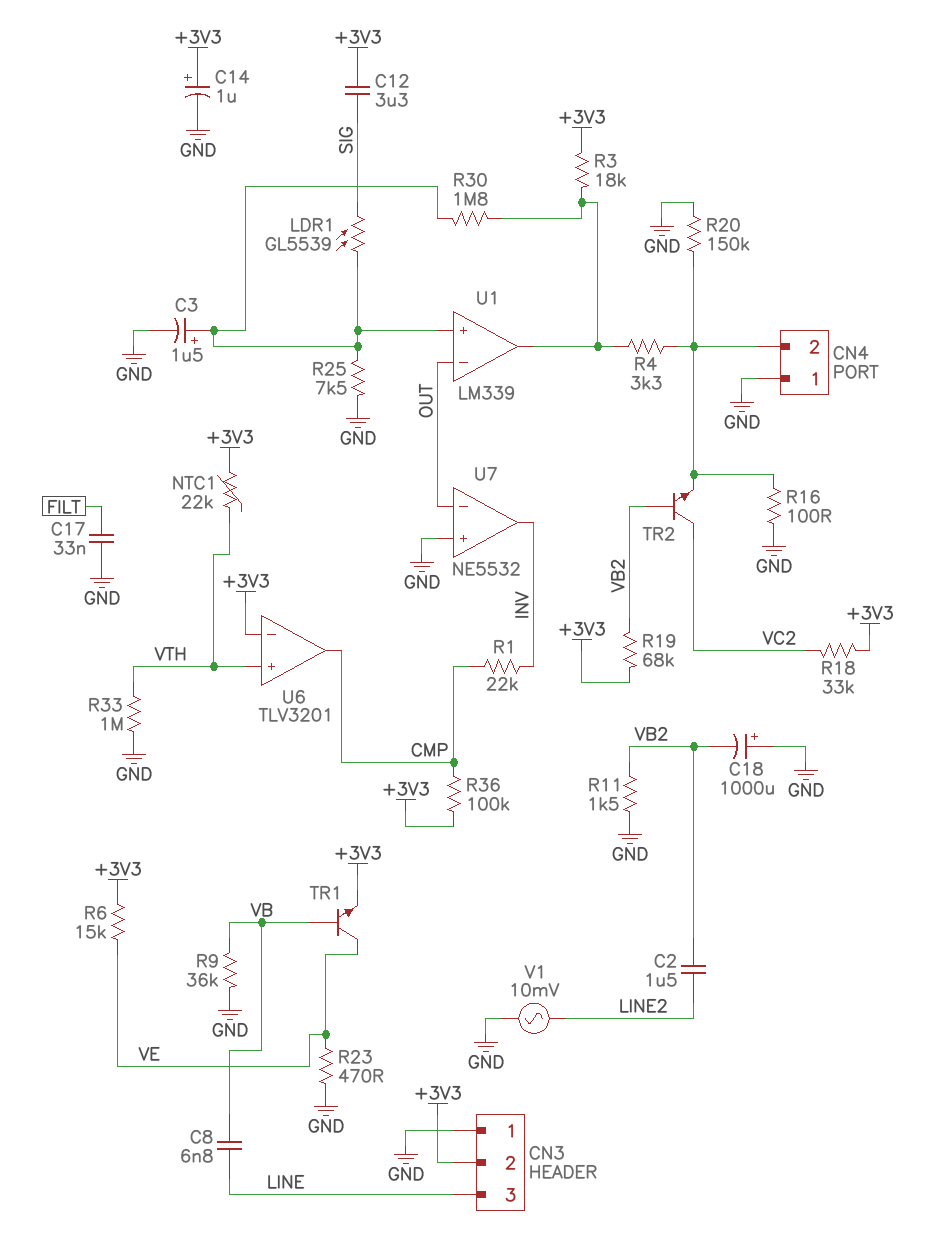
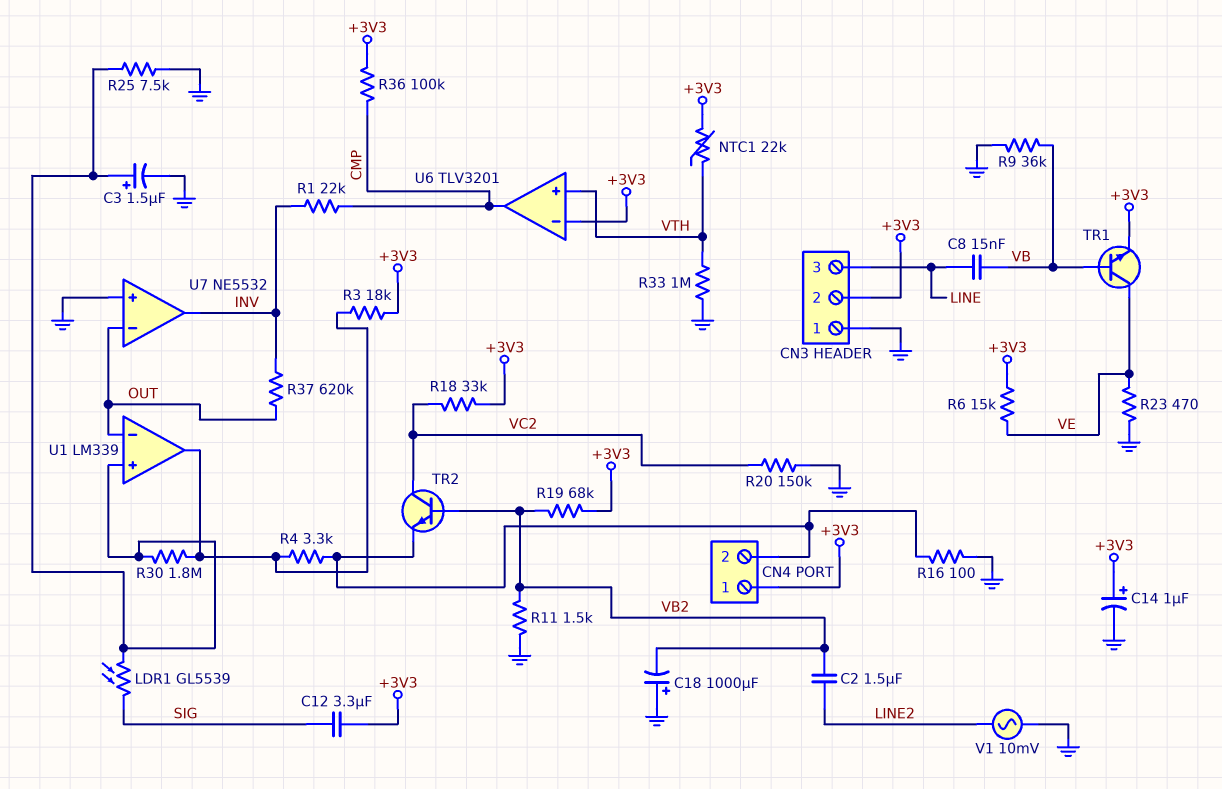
C8: 6.8nF (LINE, VB) -> 15nF (LINE, VB)
C17: 33nF (FILT, GND) -> none
CN4 pin 1: GND -> +3V3
R20: 150k (CN4/2, GND) -> 150k (GND, VC2)
R37: none -> 620k (INV, OUT)

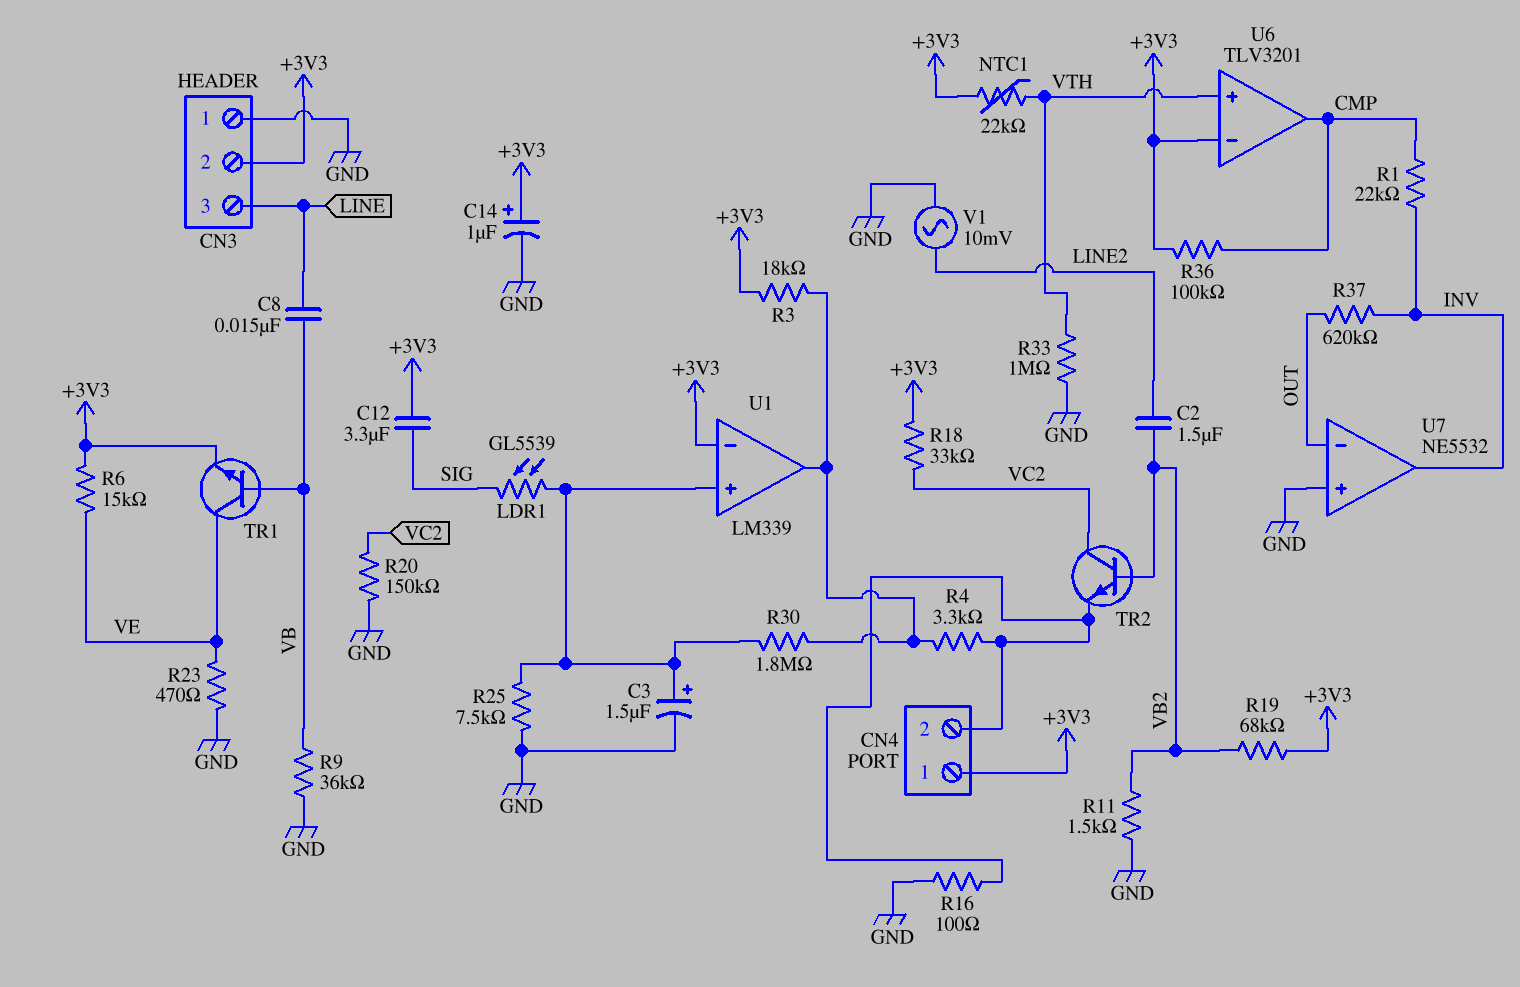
C18: 1000uF (plus GND, minus VB2) -> none
U1 pin in-: OUT -> +3V3

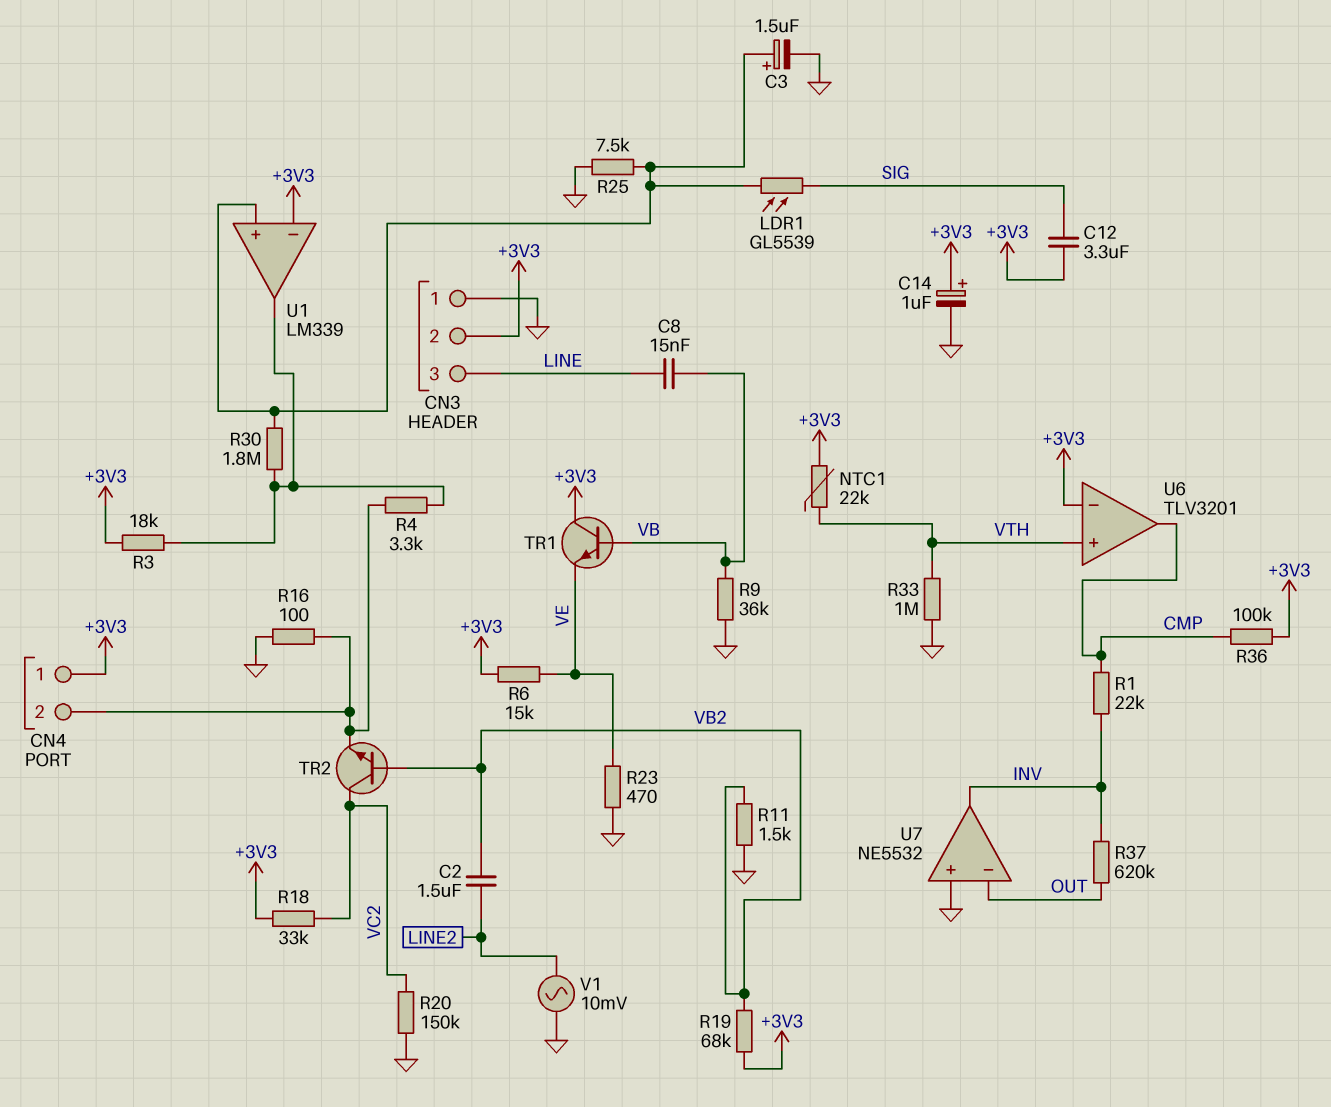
TR1: NPN (B VB, C VE, E +3V3) -> NPN (B VB, C +3V3, E VE)

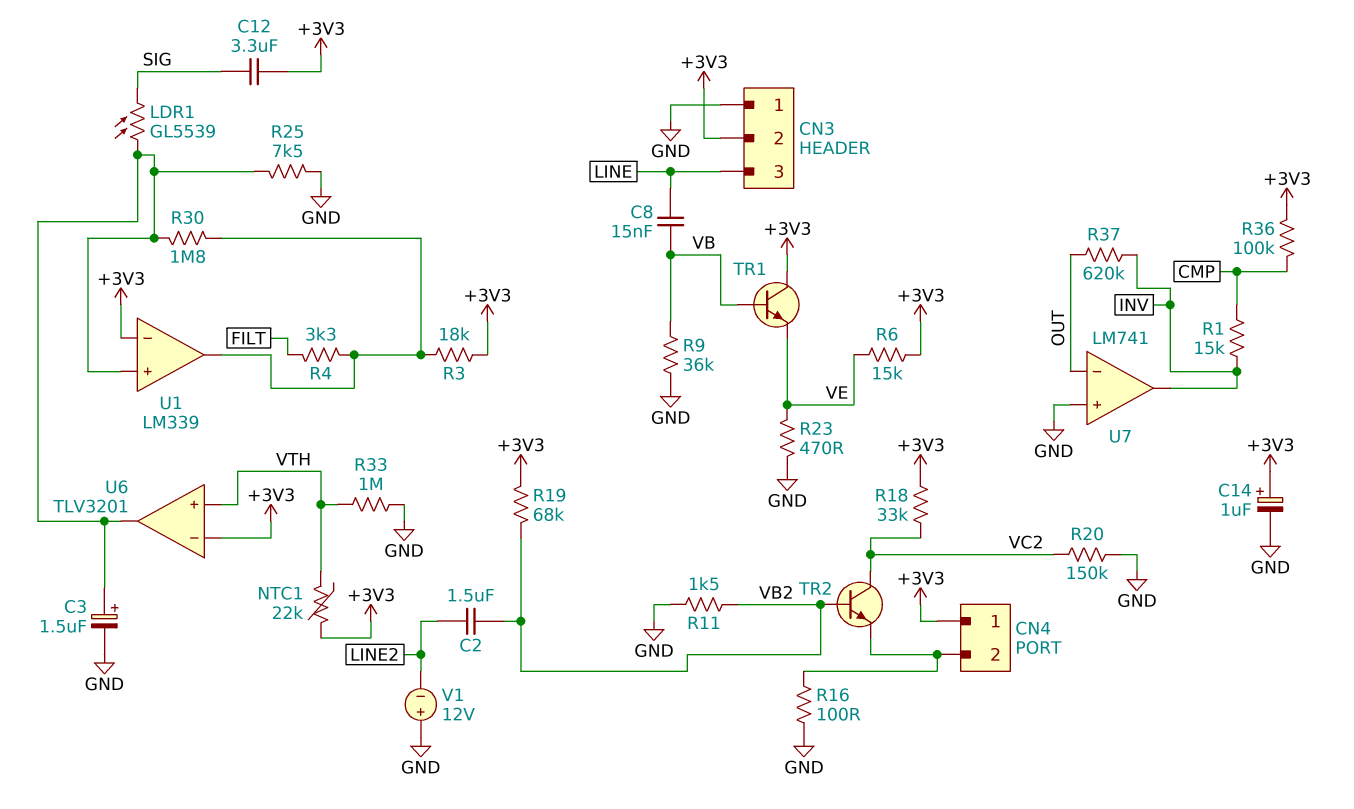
R1: 22k (CMP, INV) -> 15k (CMP, INV)
R4: 3.3k (CN4/2, U1/out) -> 3.3k (FILT, U1/out)
U6 pin out: CMP -> U1/in+
U7: NE5532 -> LM741
V1: AC 10mV (GND, LINE2) -> 12V (plus GND, minus LINE2)

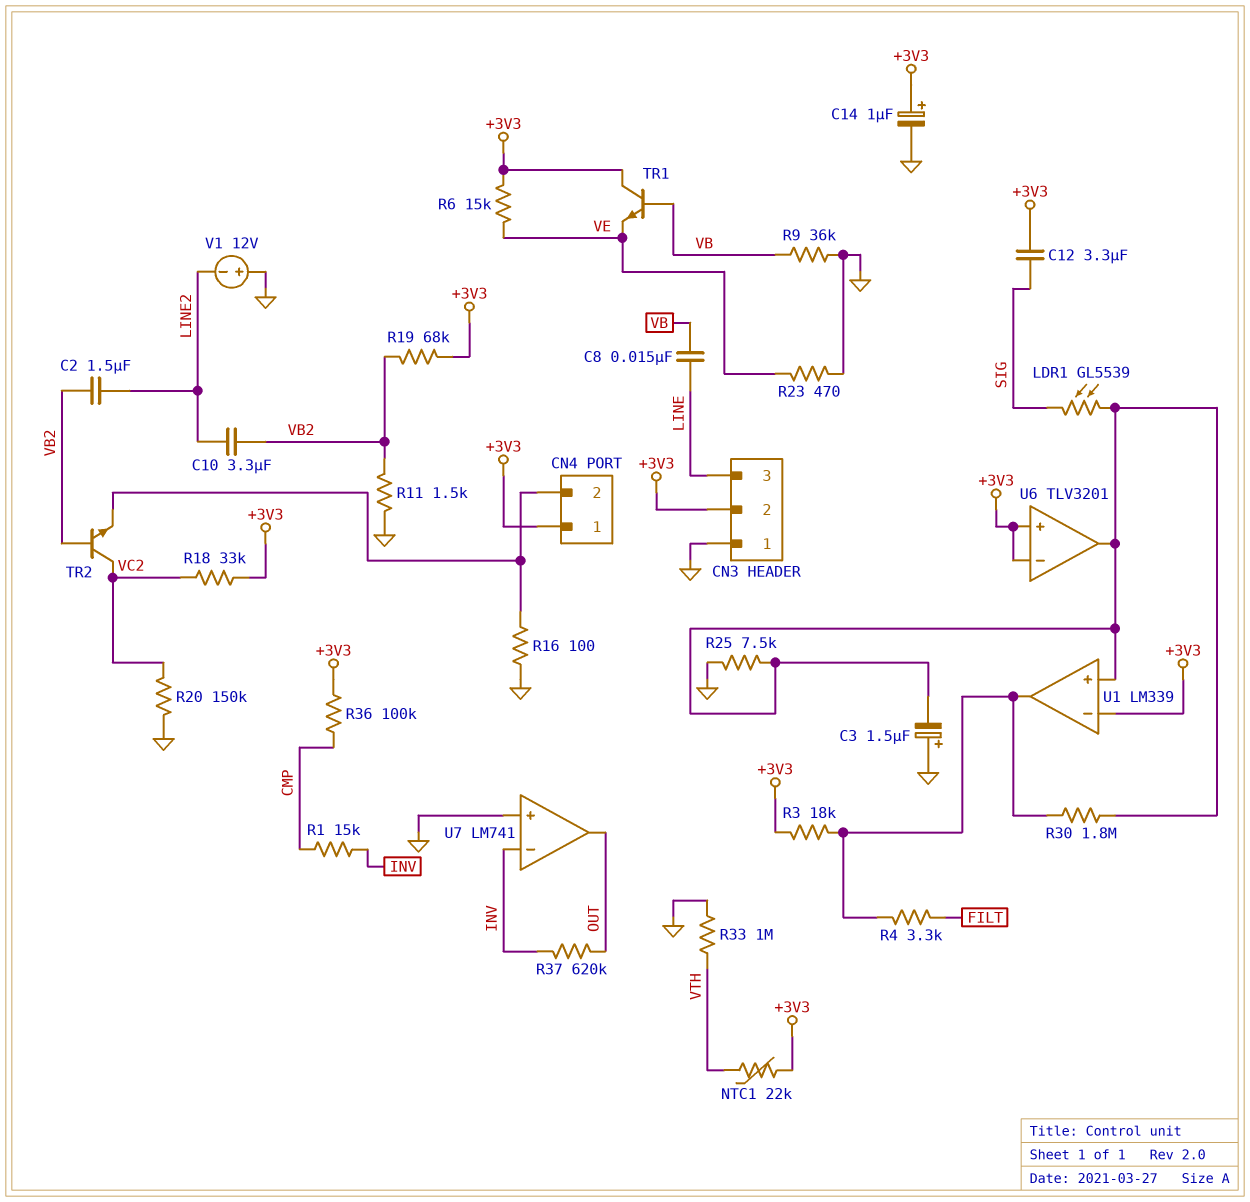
C3: 1.5uF (plus U1/in+, minus GND) -> 1.5uF (plus GND, minus U1/in+)
C10: none -> 3.3uF (LINE2, VB2)
U6 pin in+: VTH -> +3V3
U7 pin in-: OUT -> INV
U7 pin out: INV -> OUT

